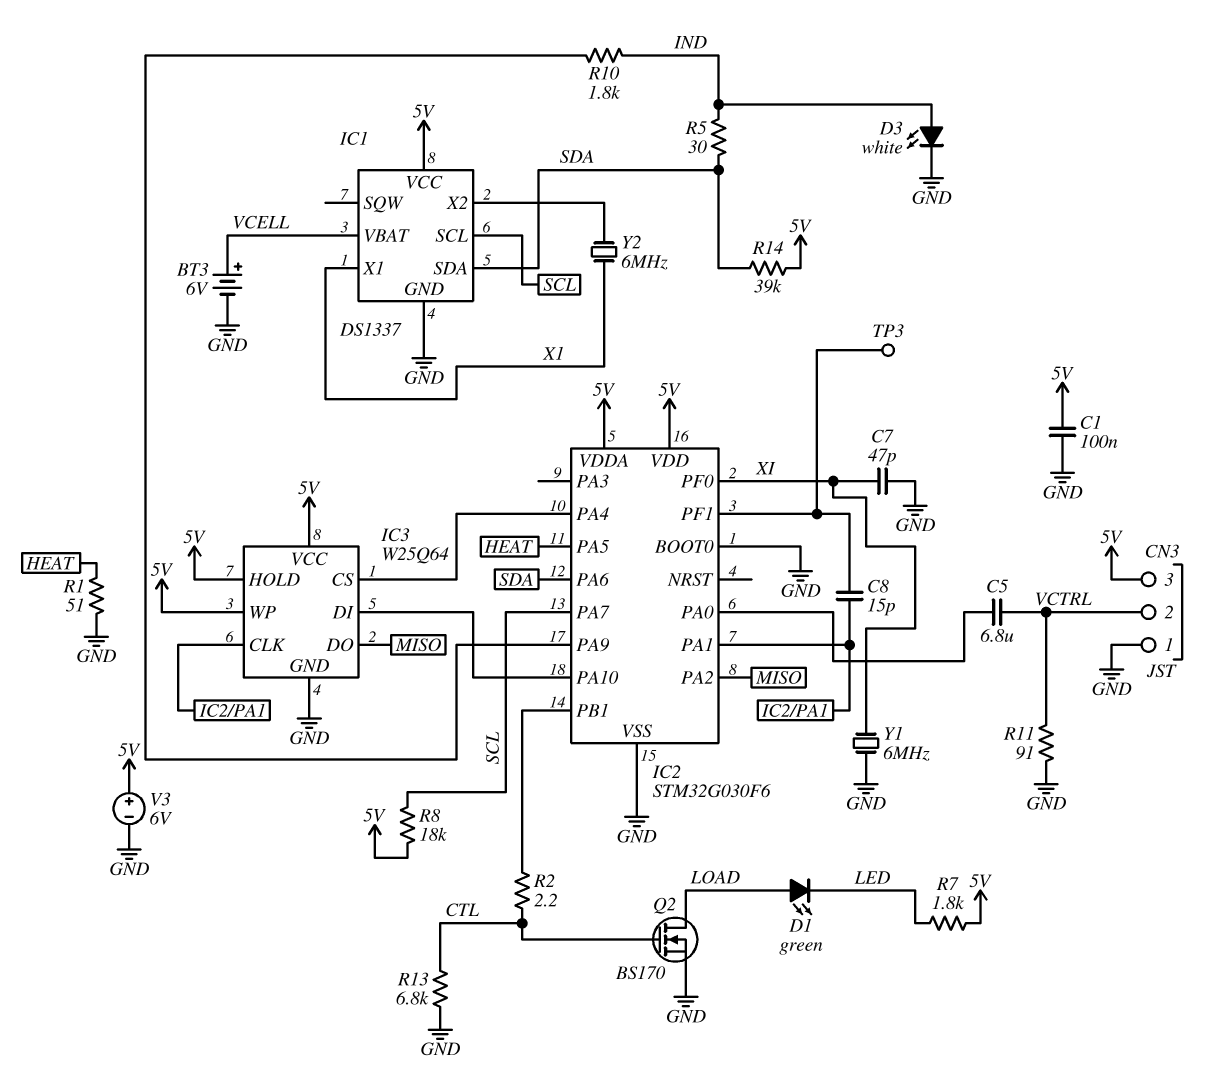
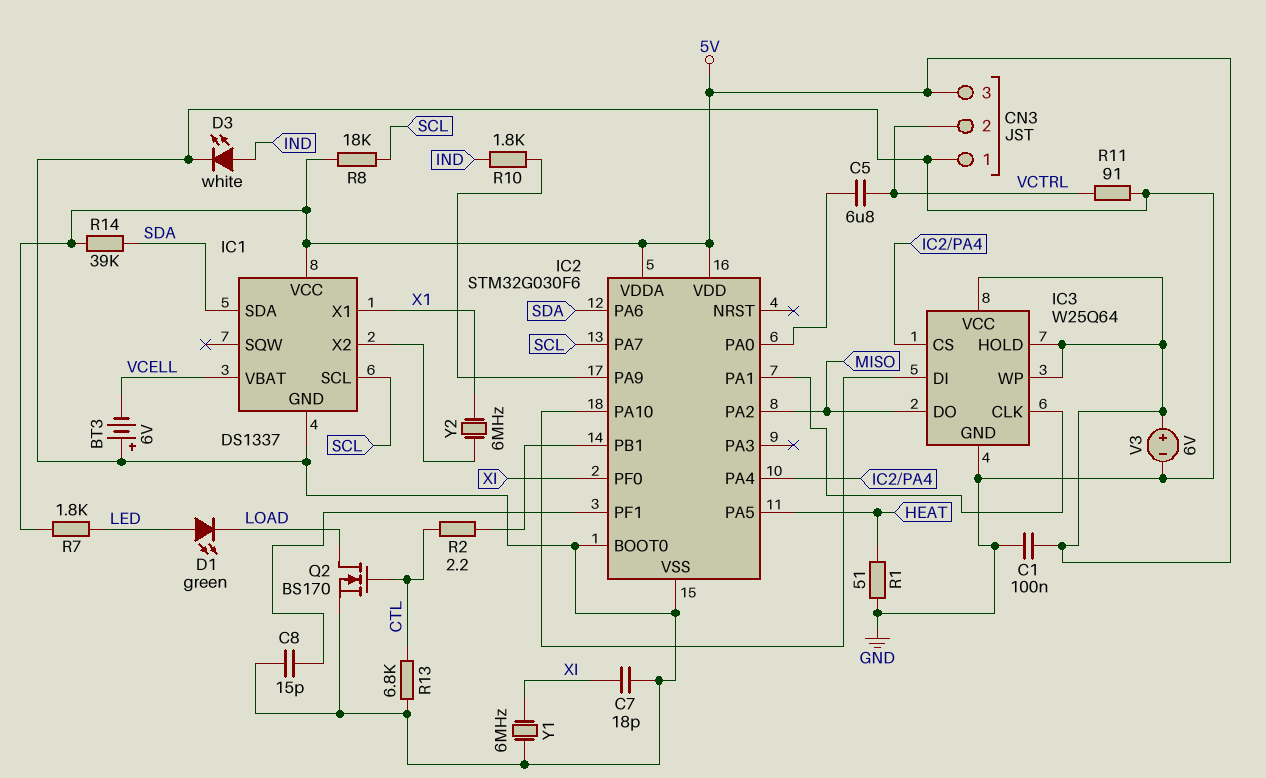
BT3: 6V (plus VCELL, minus GND) -> 6V (plus GND, minus VCELL)
C7: 47pF (GND, XI) -> 18pF (GND, XI)
C8: 15pF (IC2/PA1, IC2/PF1) -> 15pF (GND, IC2/PF1)
D1: LED green (A LOAD, K LED) -> LED green (A LED, K LOAD)
R5: 30 (IND, SDA) -> none
TP3: test point (IC2/PF1) -> none

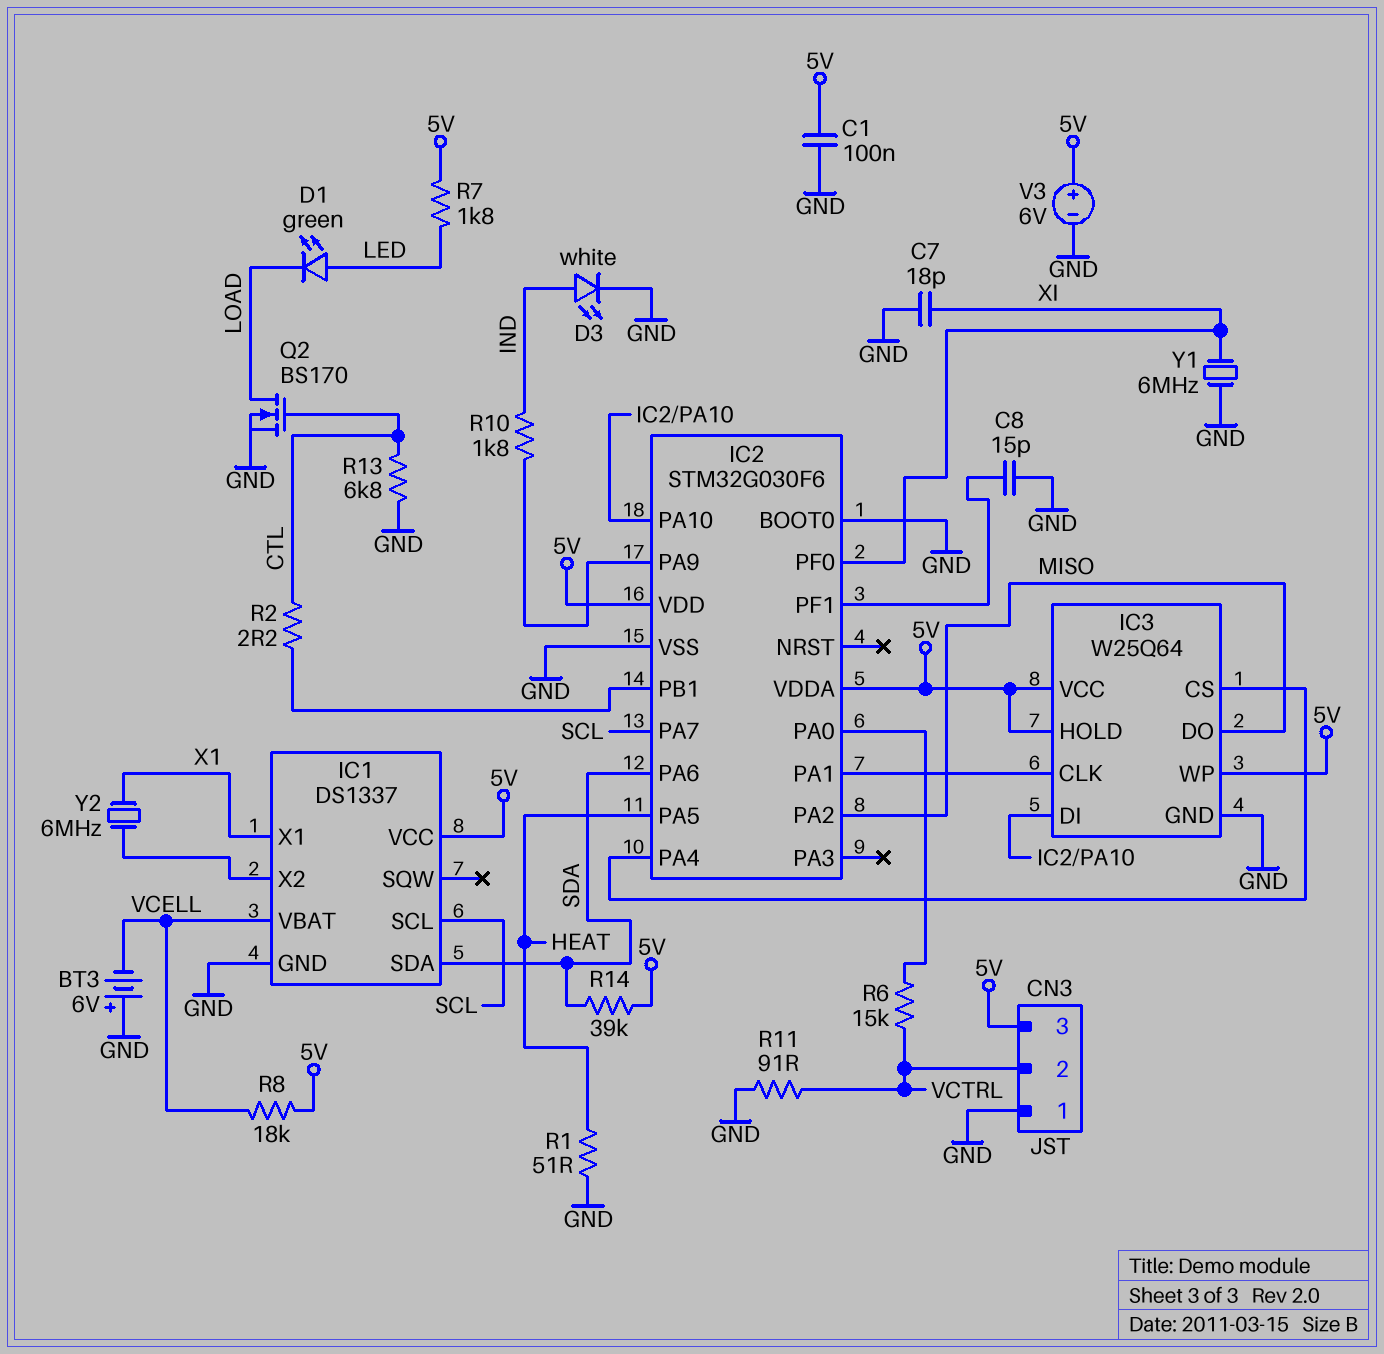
C5: 6.8uF (IC2/PA0, VCTRL) -> none
R6: none -> 15k (IC2/PA0, VCTRL)
R8: 18k (5V, SCL) -> 18k (5V, VCELL)

